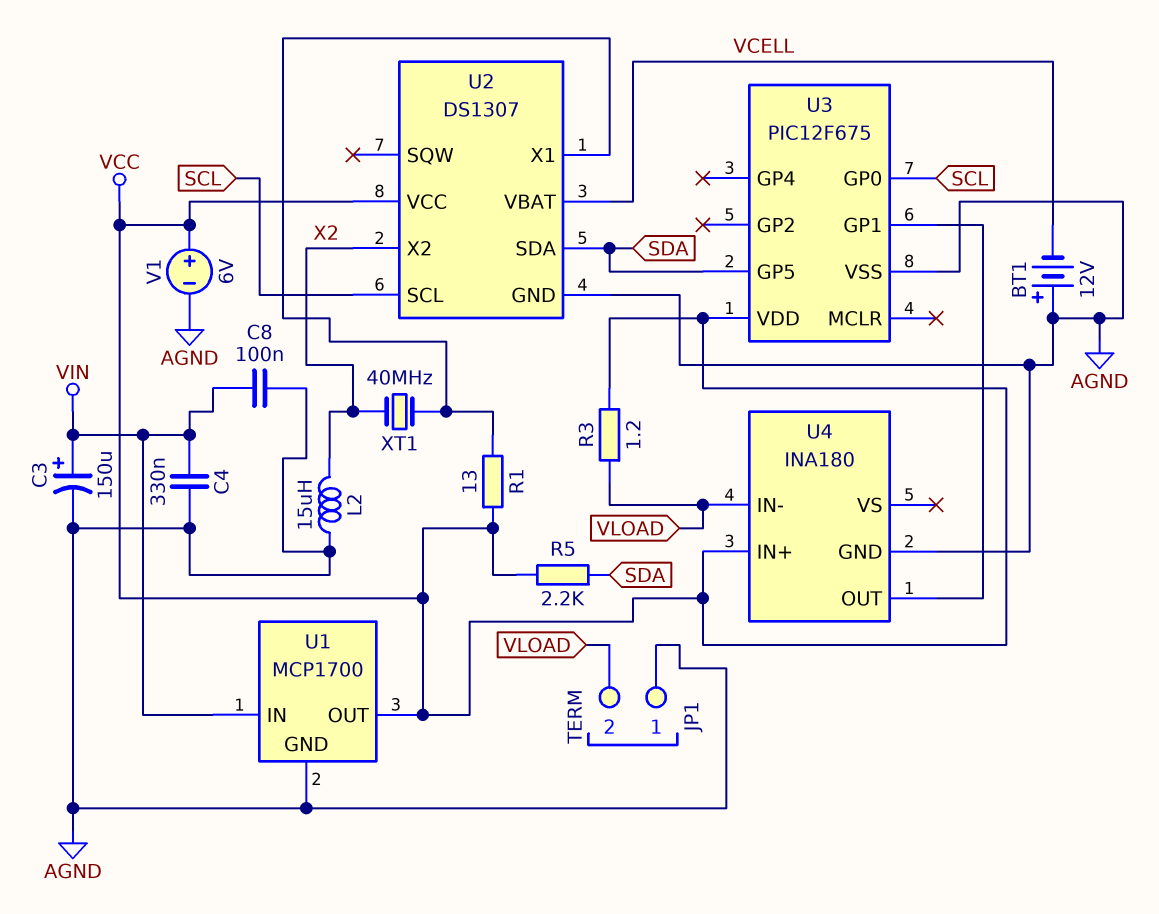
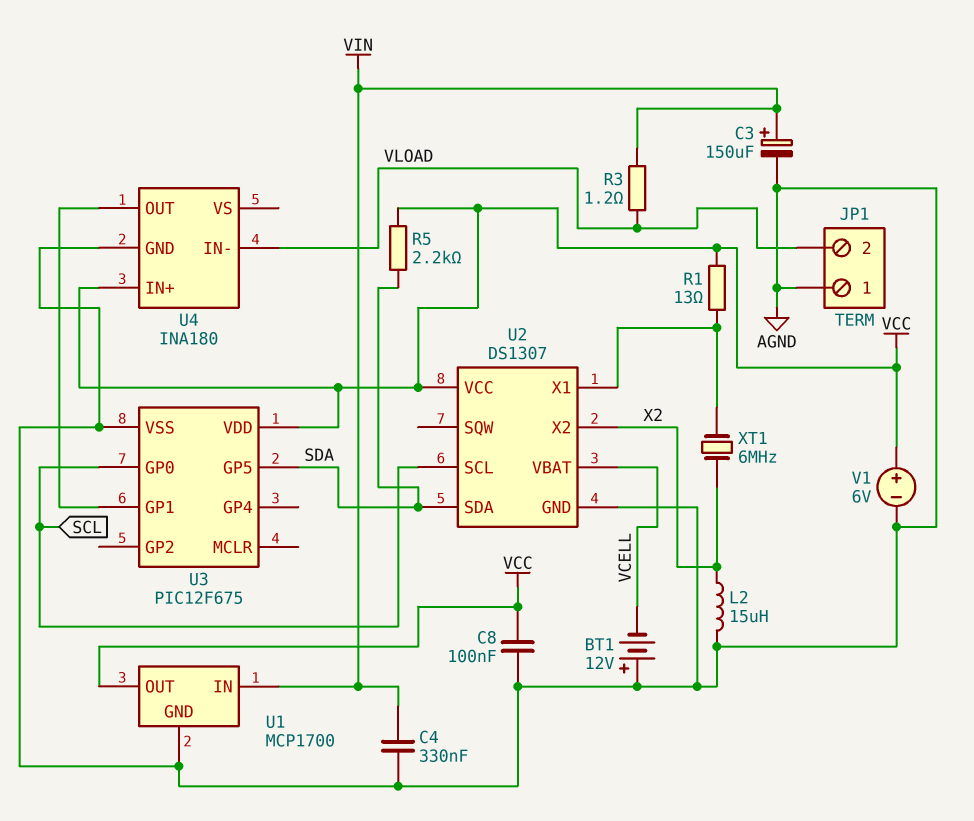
C8: 100nF (AGND, VIN) -> 100nF (AGND, VCC)
R3: 1.2 (VCC, VLOAD) -> 1.2 (VIN, VLOAD)
XT1: 40MHz (U2/X1, X2) -> 6MHz (U2/X1, X2)

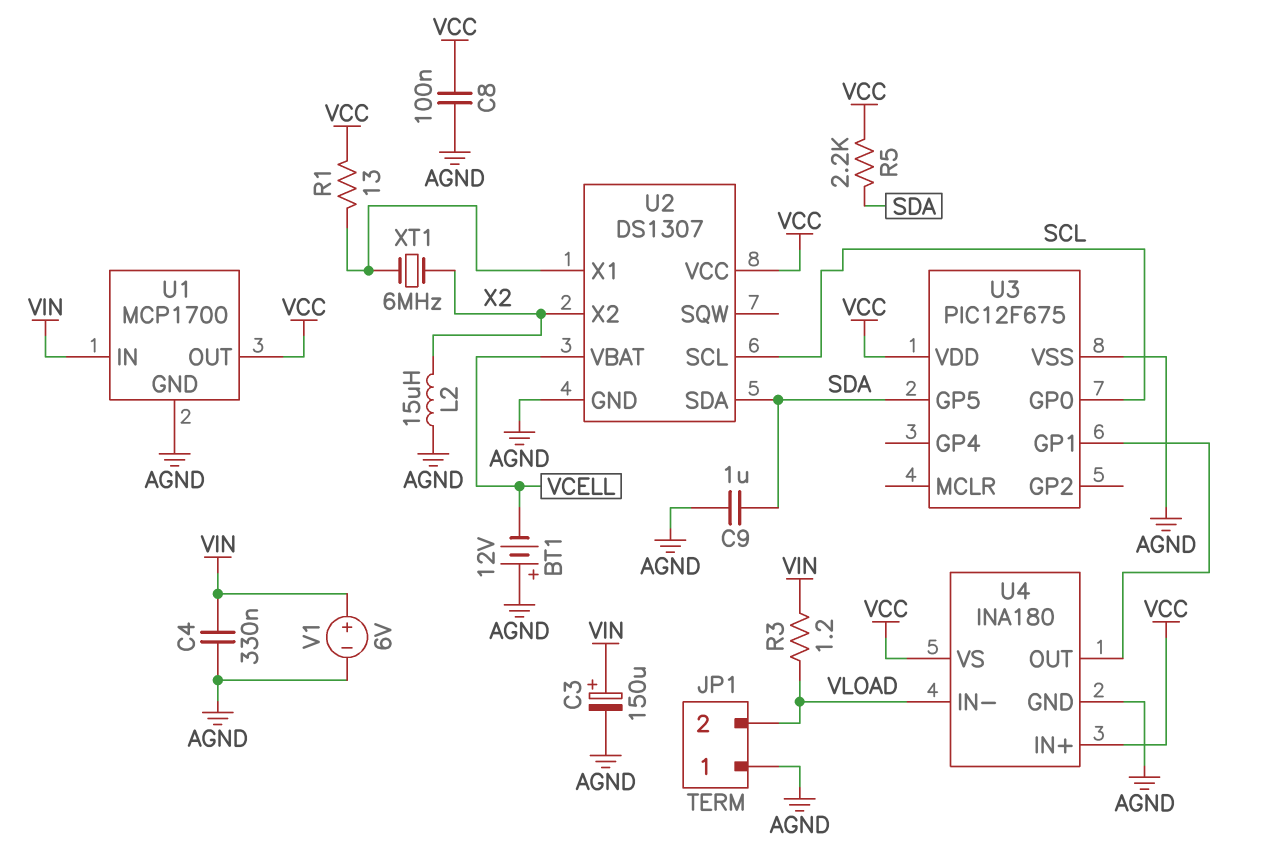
C9: none -> 1uF (AGND, SDA)
U4 pin VS: none -> VCC
V1: 6V (plus VCC, minus AGND) -> 6V (plus VIN, minus AGND)

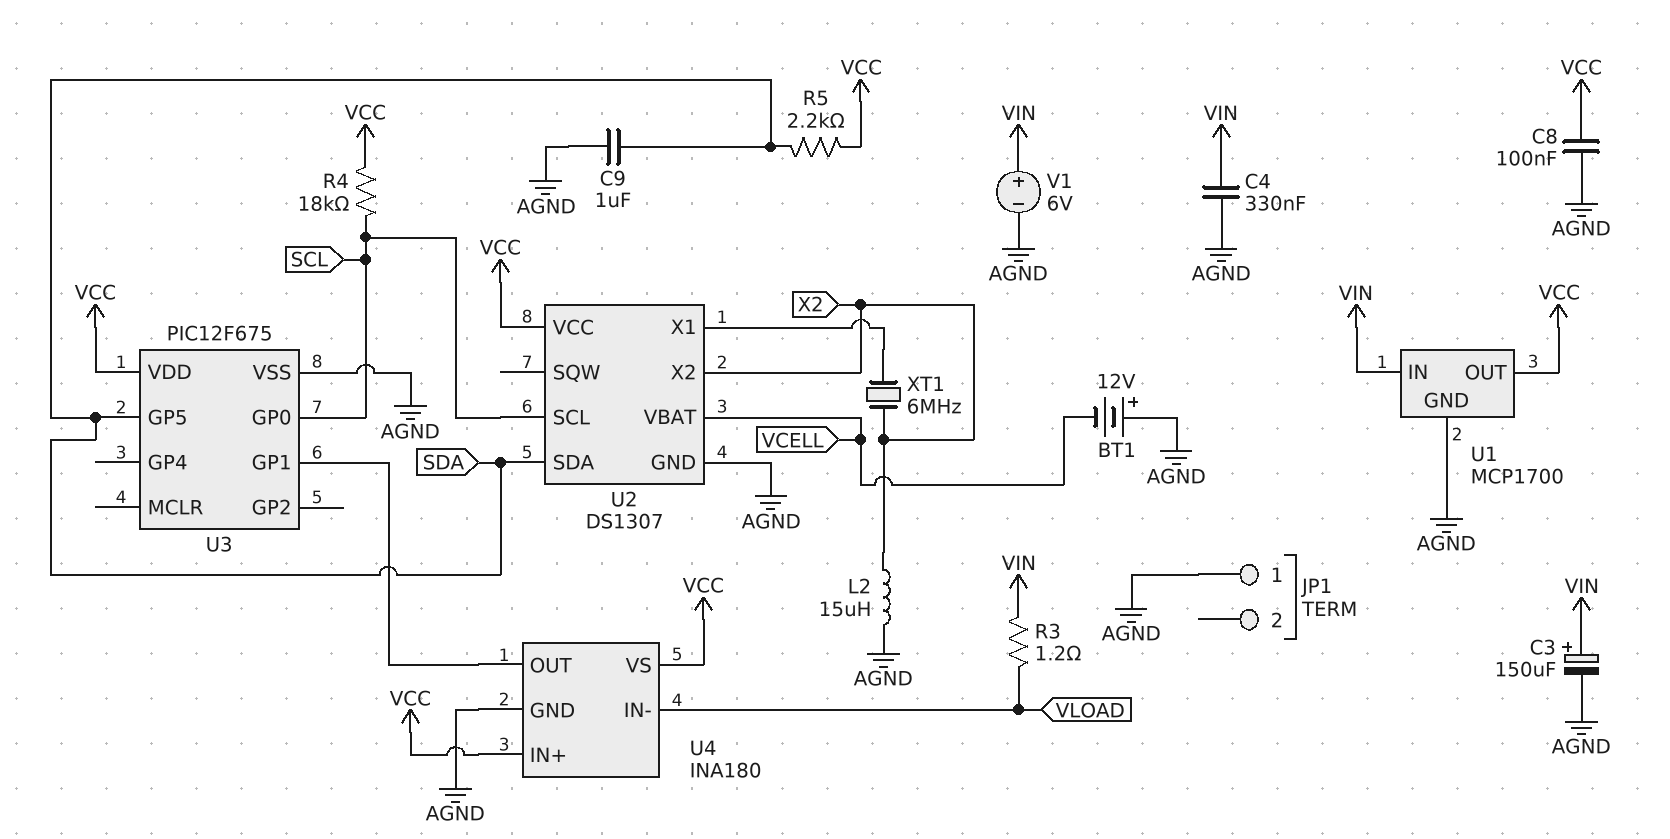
JP1 pin 2: VLOAD -> none
R1: 13 (U2/X1, VCC) -> none
R4: none -> 18k (SCL, VCC)

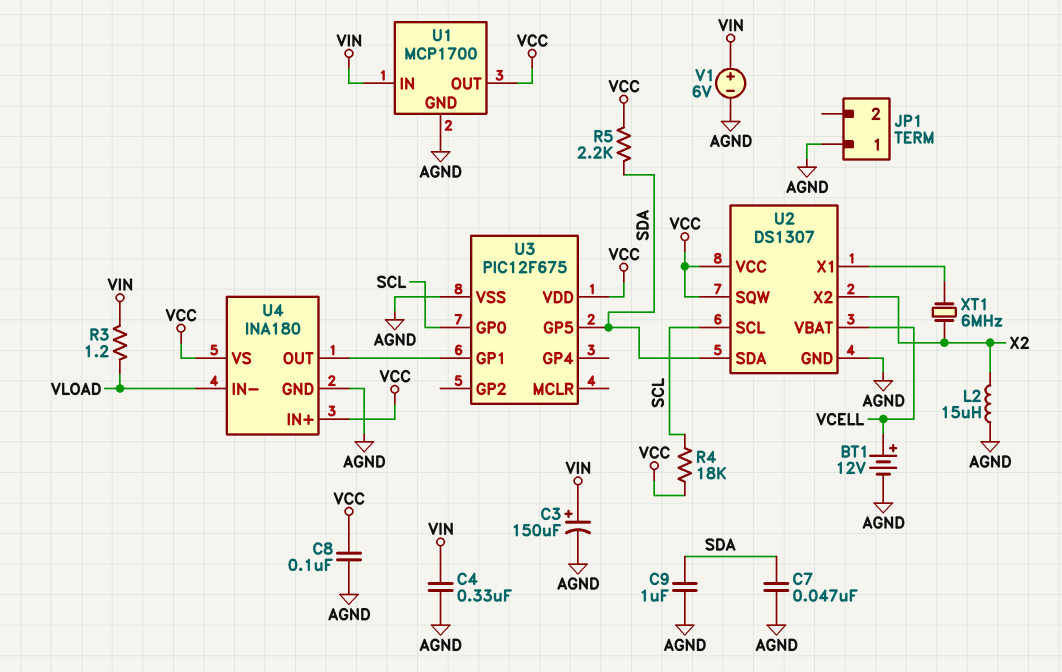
BT1: 12V (plus AGND, minus VCELL) -> 12V (plus VCELL, minus AGND)
C7: none -> 47nF (AGND, SDA)
U2 pin SQW: none -> VCC

